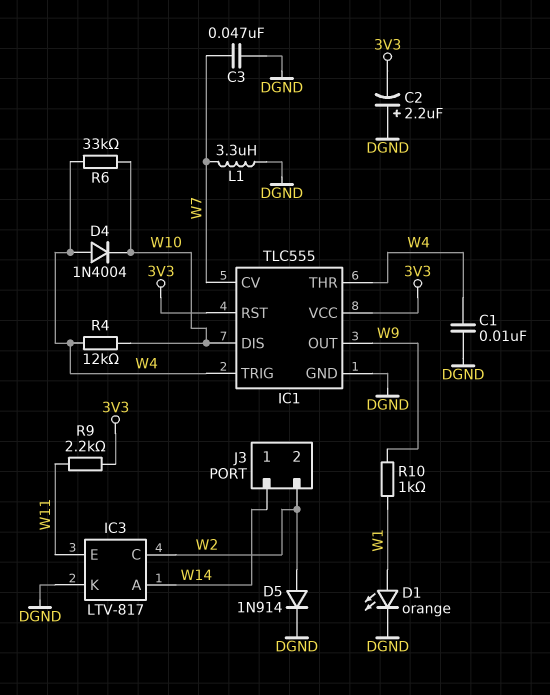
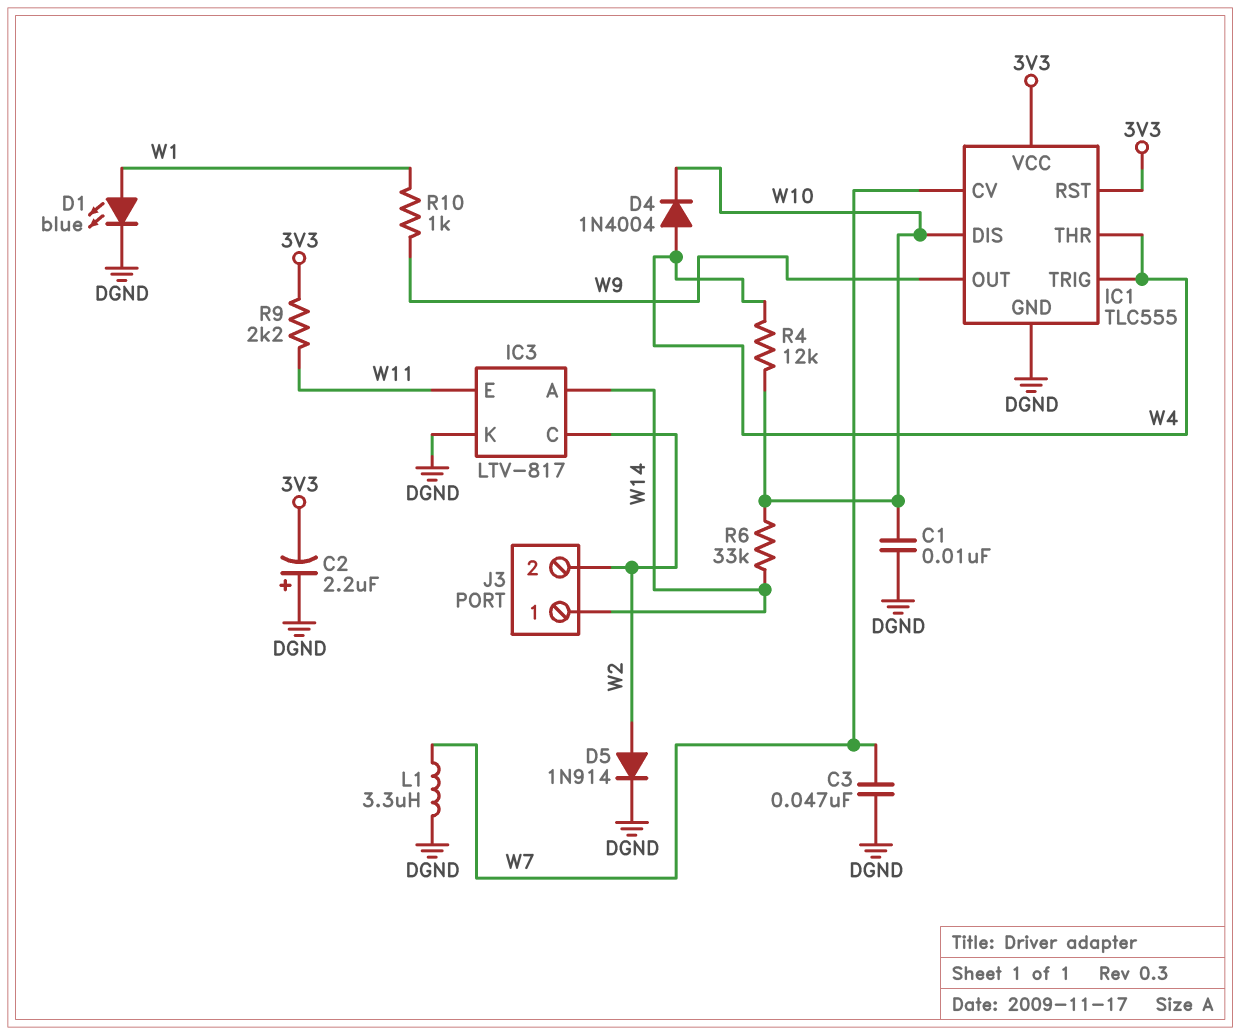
C1: 10nF (DGND, W4) -> 10nF (DGND, W10)
D1: LED orange (A W1, K DGND) -> LED blue (A W1, K DGND)
R6: 33k (W4, W10) -> 33k (W10, W14)

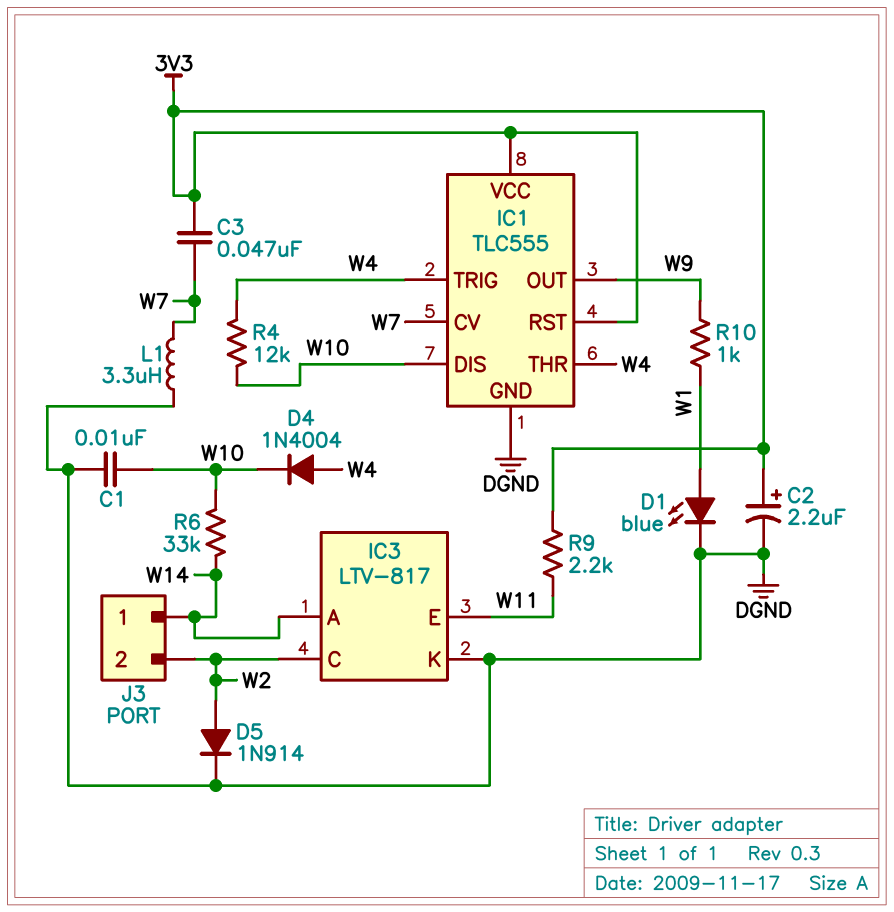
C2: 2.2uF (plus DGND, minus 3V3) -> 2.2uF (plus 3V3, minus DGND)
C3: 47nF (DGND, W7) -> 47nF (3V3, W7)

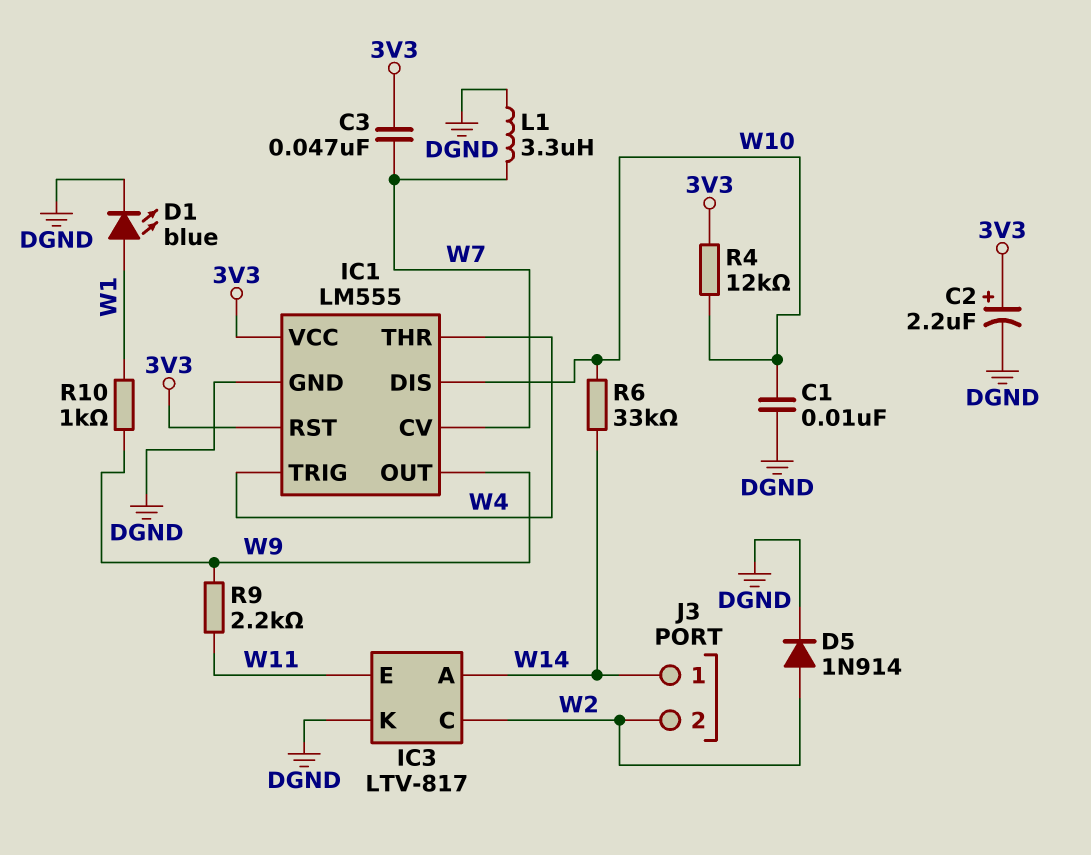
D4: diode 1N4004 (A W4, K W10) -> none
IC1: TLC555 -> LM555
R4: 12k (W4, W10) -> 12k (3V3, W10)
R9: 2.2k (3V3, W11) -> 2.2k (W9, W11)

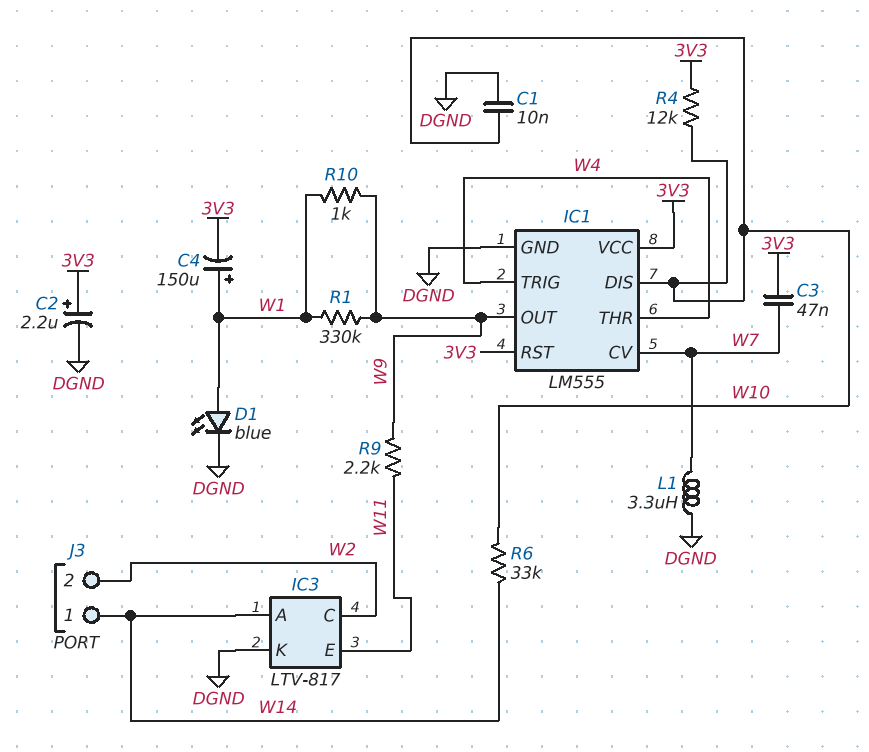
C4: none -> 150uF (plus W1, minus 3V3)
D5: diode 1N914 (A W2, K DGND) -> none
R1: none -> 330k (W1, W9)

